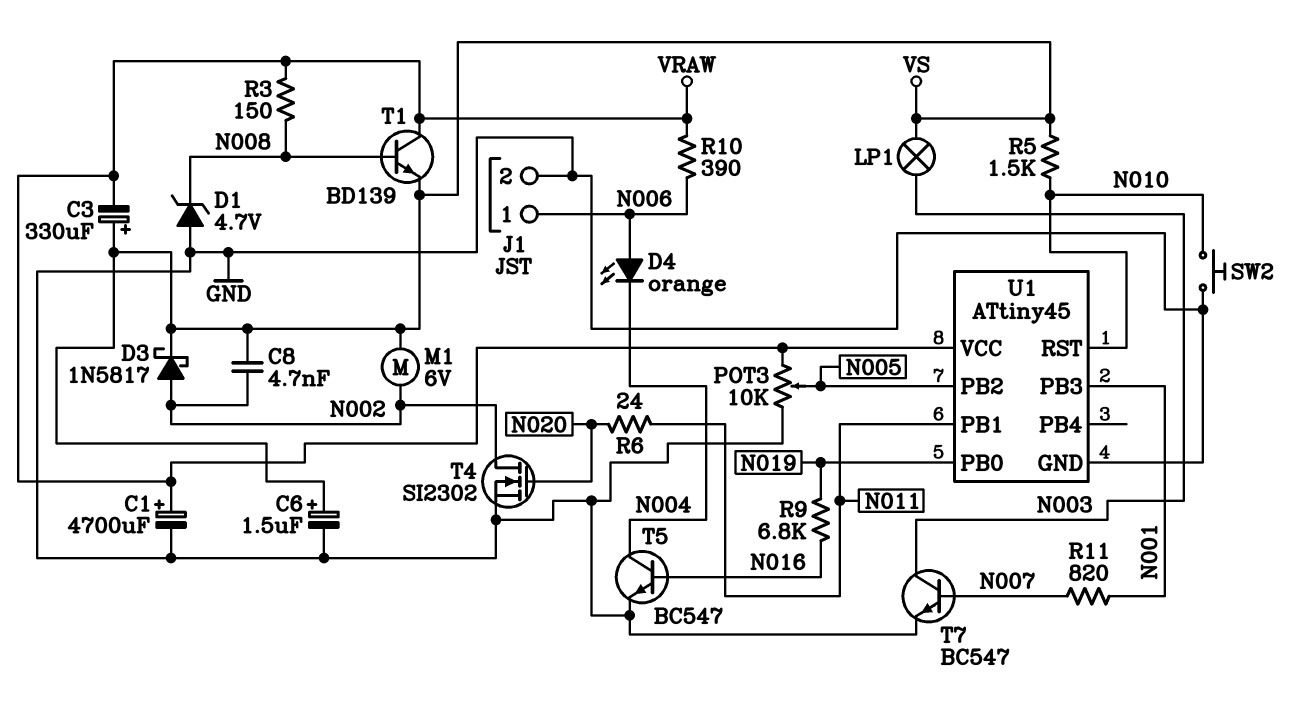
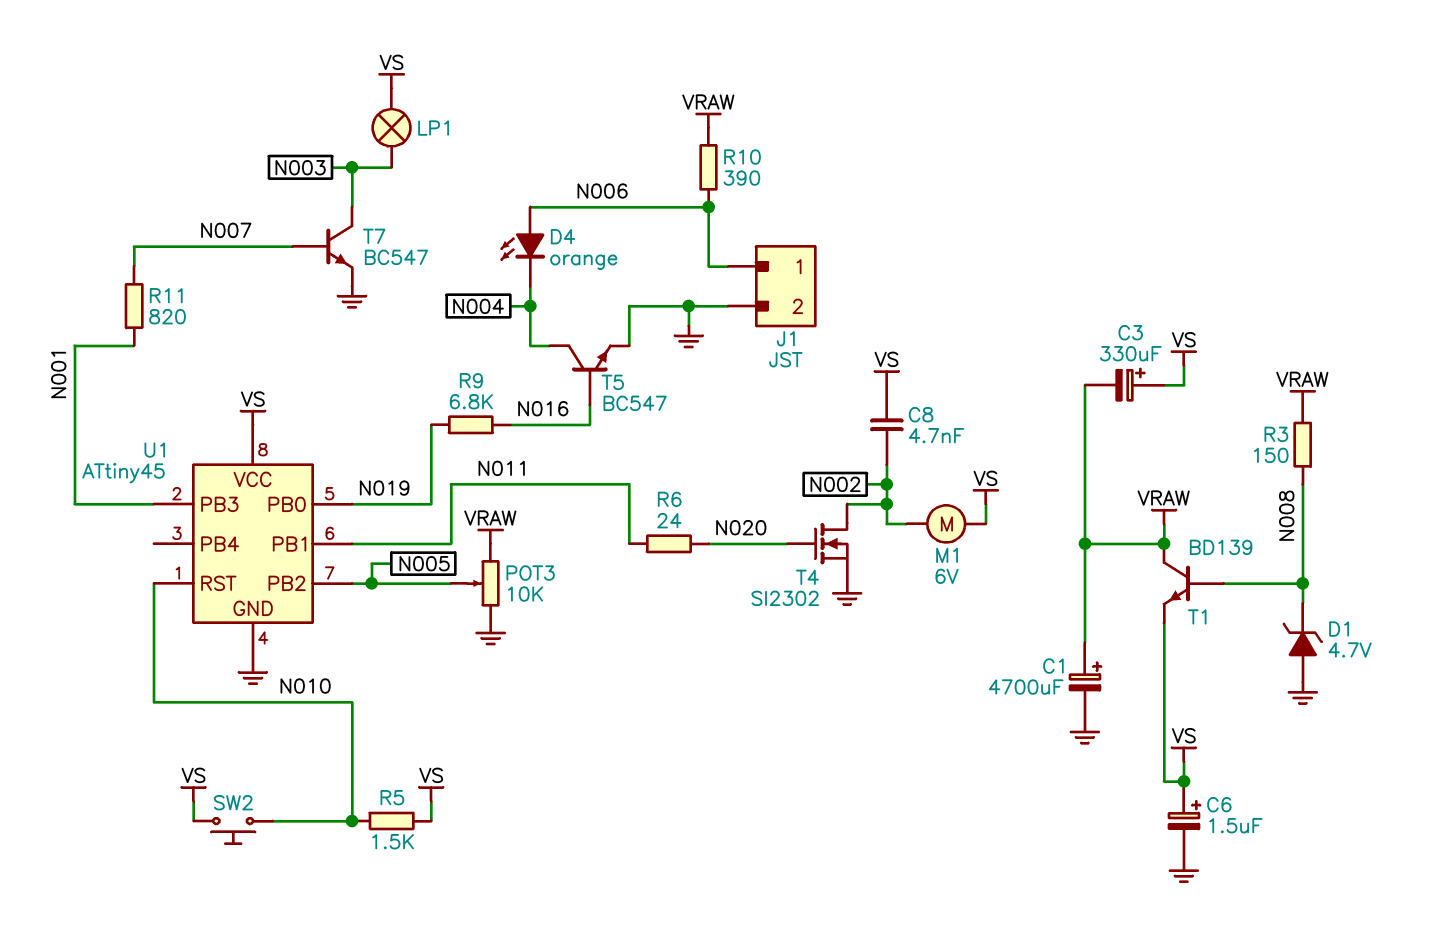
D3: schottky 1N5817 (A N002, K VS) -> none
SW2: button (GND, N010) -> button (N010, VS)
U1 pin VCC: VRAW -> VS

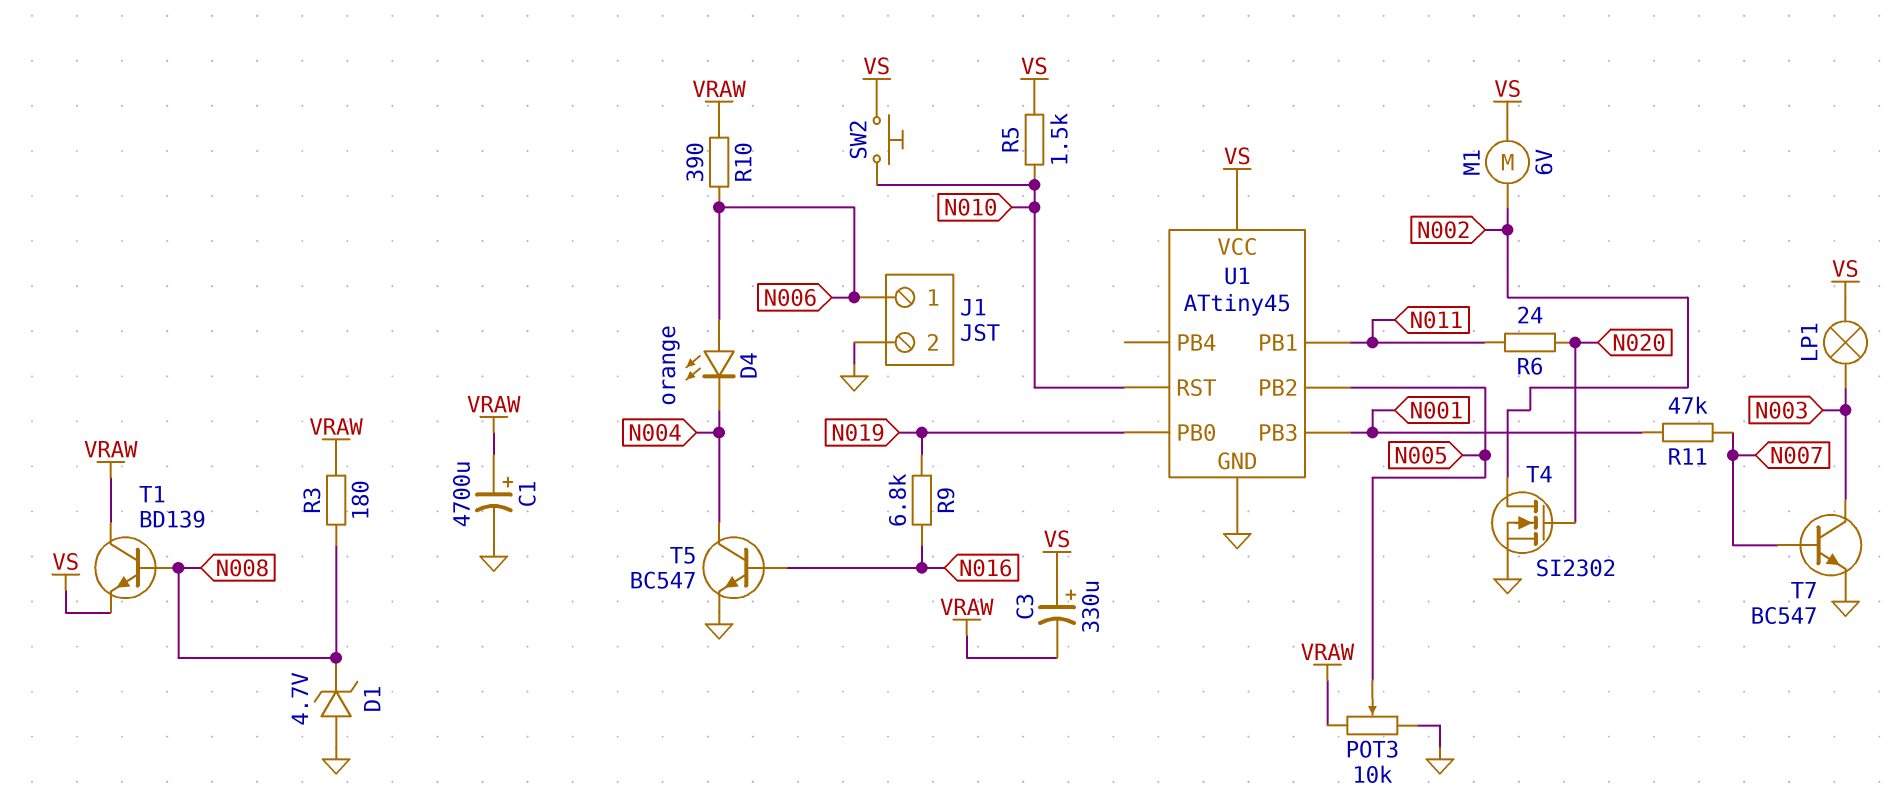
C6: 1.5uF (plus VS, minus GND) -> none
C8: 4.7nF (N002, VS) -> none
R3: 150 (N008, VRAW) -> 180 (N008, VRAW)
R11: 820 (N001, N007) -> 47k (N001, N007)

